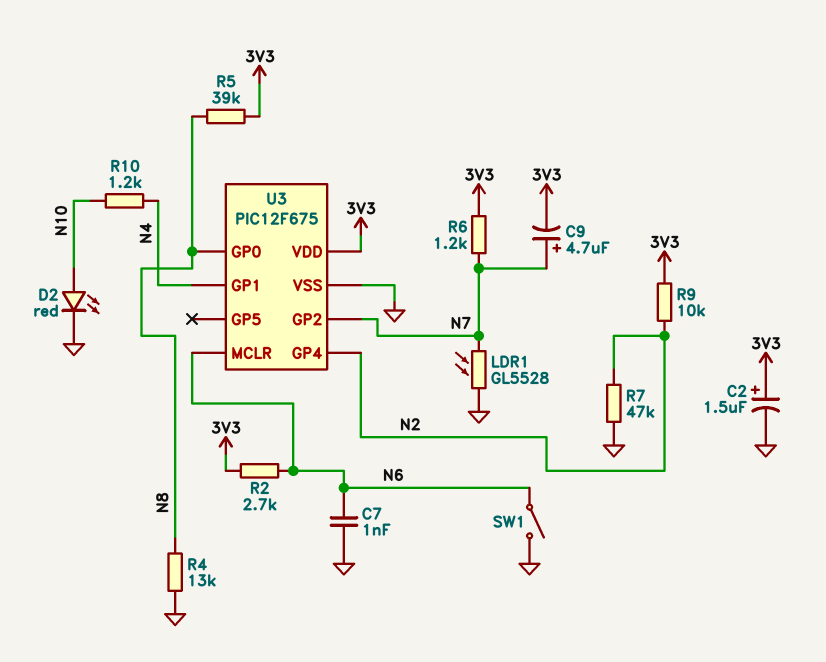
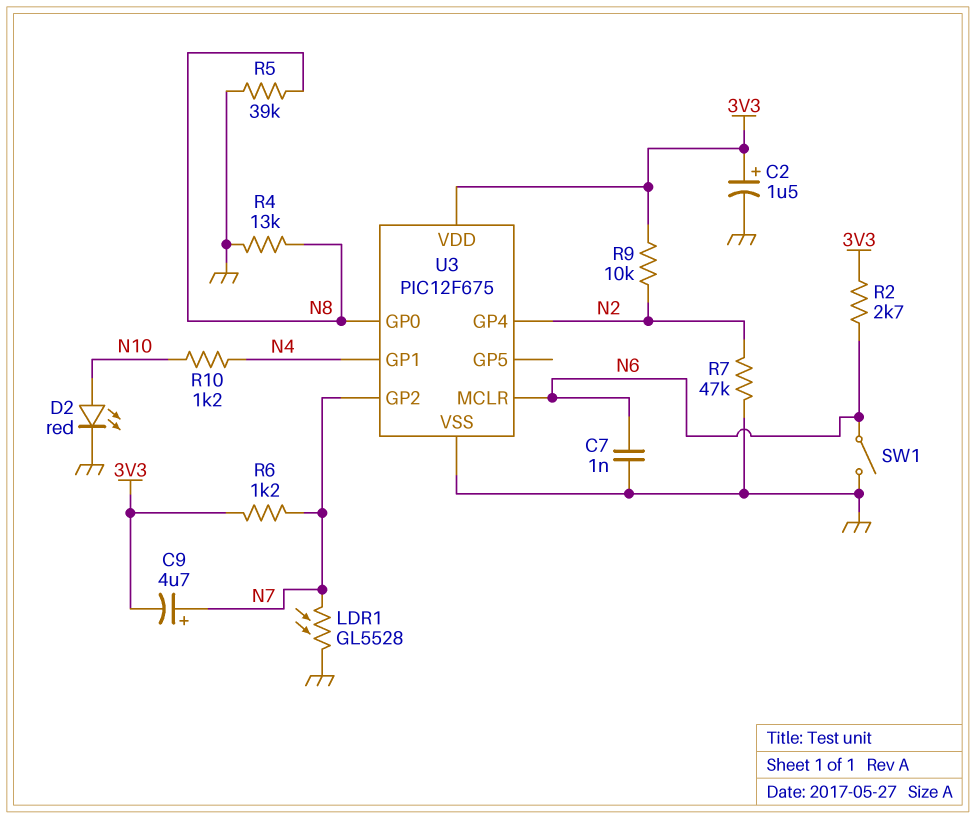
R5: 39k (3V3, N8) -> 39k (GND, N8)

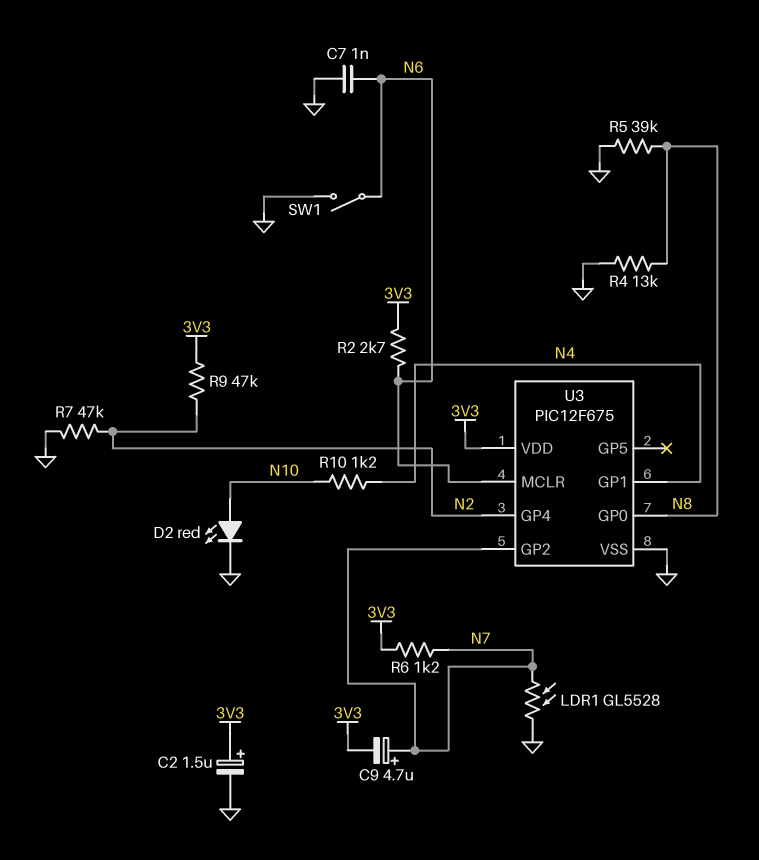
R9: 10k (3V3, N2) -> 47k (3V3, N2)

